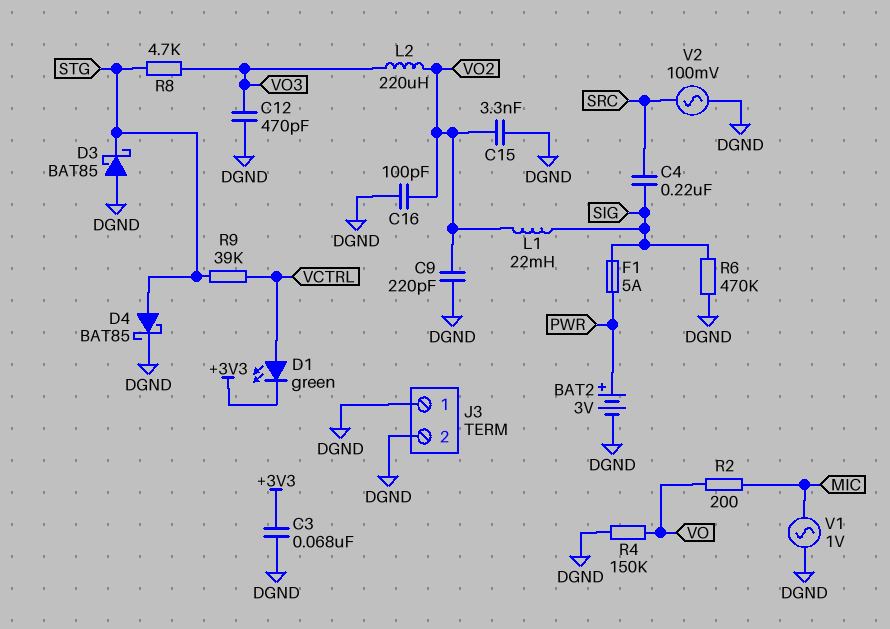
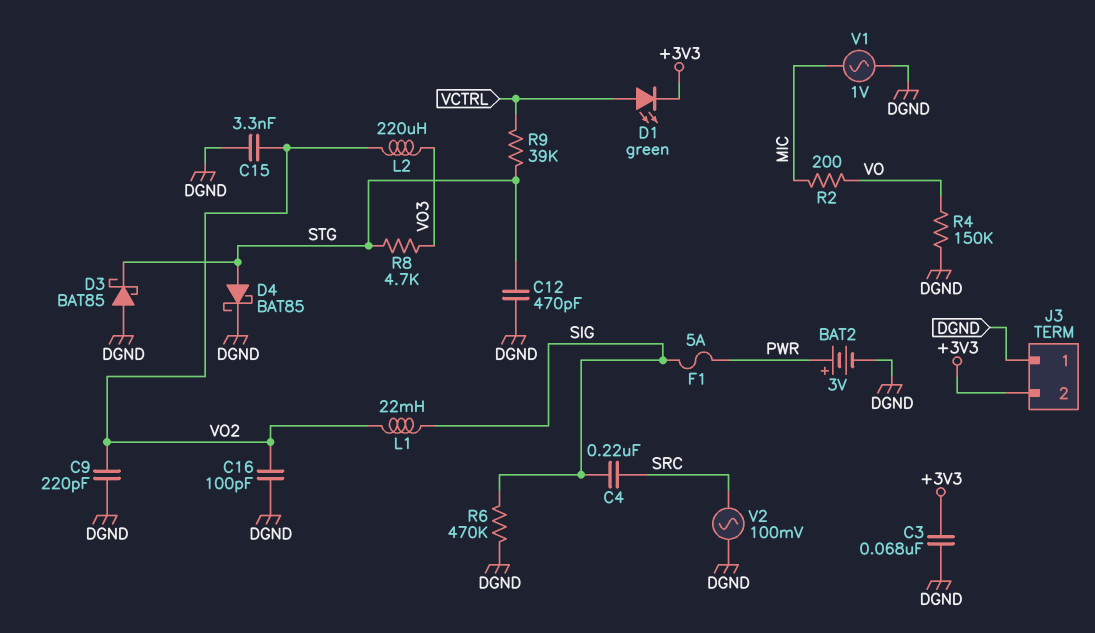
C12: 470pF (DGND, VO3) -> 470pF (DGND, STG)
J3 pin 2: DGND -> +3V3

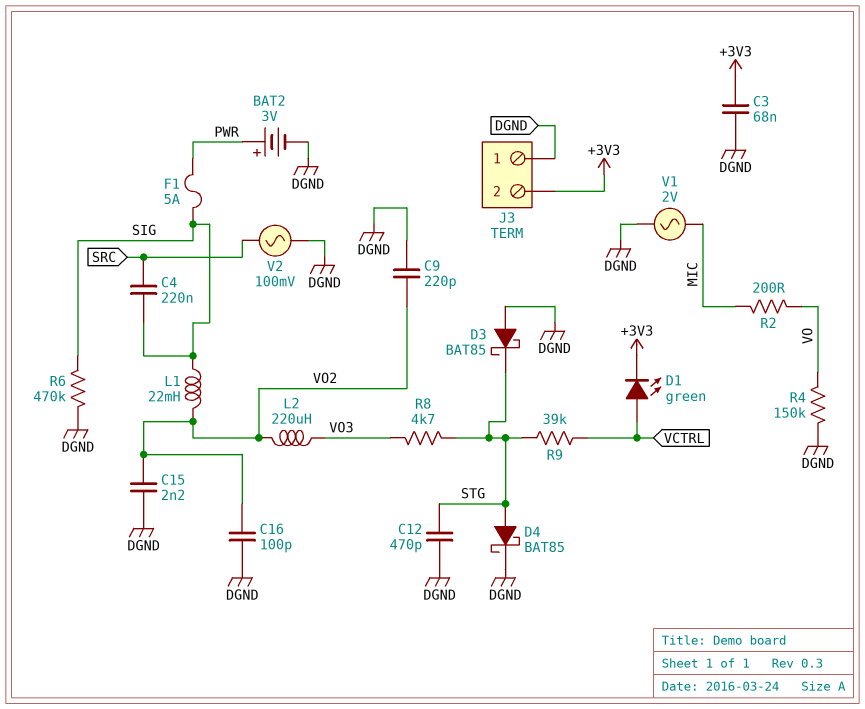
C15: 3.3nF (DGND, VO2) -> 2.2nF (DGND, VO2)
V1: AC 1V (DGND, MIC) -> AC 2V (DGND, MIC)

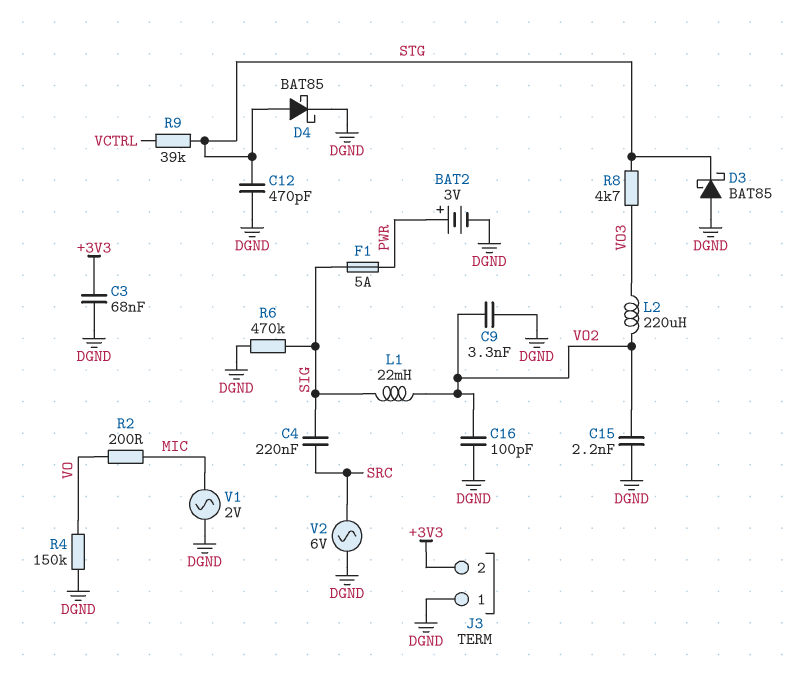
C9: 220pF (DGND, VO2) -> 3.3nF (DGND, VO2)
D1: LED green (A VCTRL, K +3V3) -> none
V2: AC 100mV (DGND, SRC) -> AC 6V (DGND, SRC)

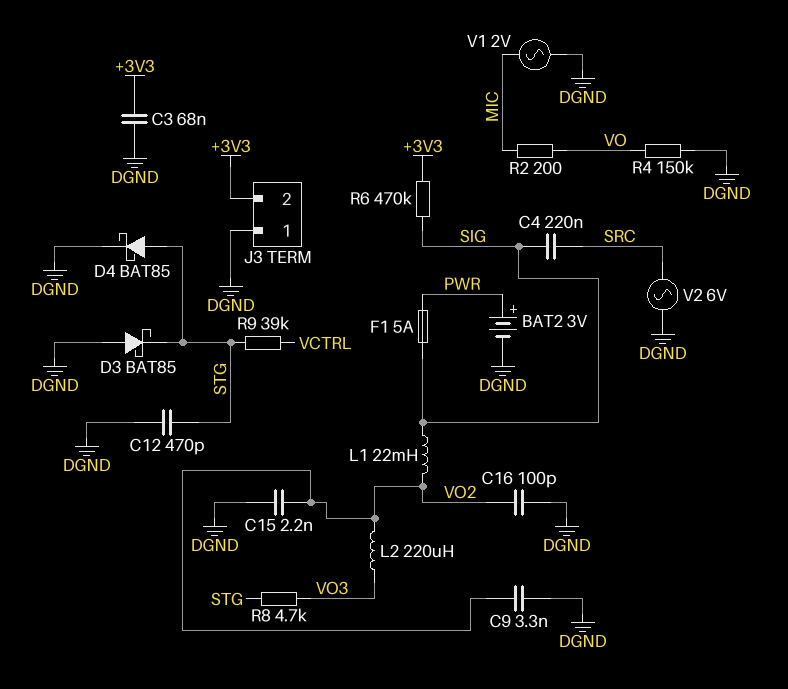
R6: 470k (DGND, SIG) -> 470k (+3V3, SIG)

